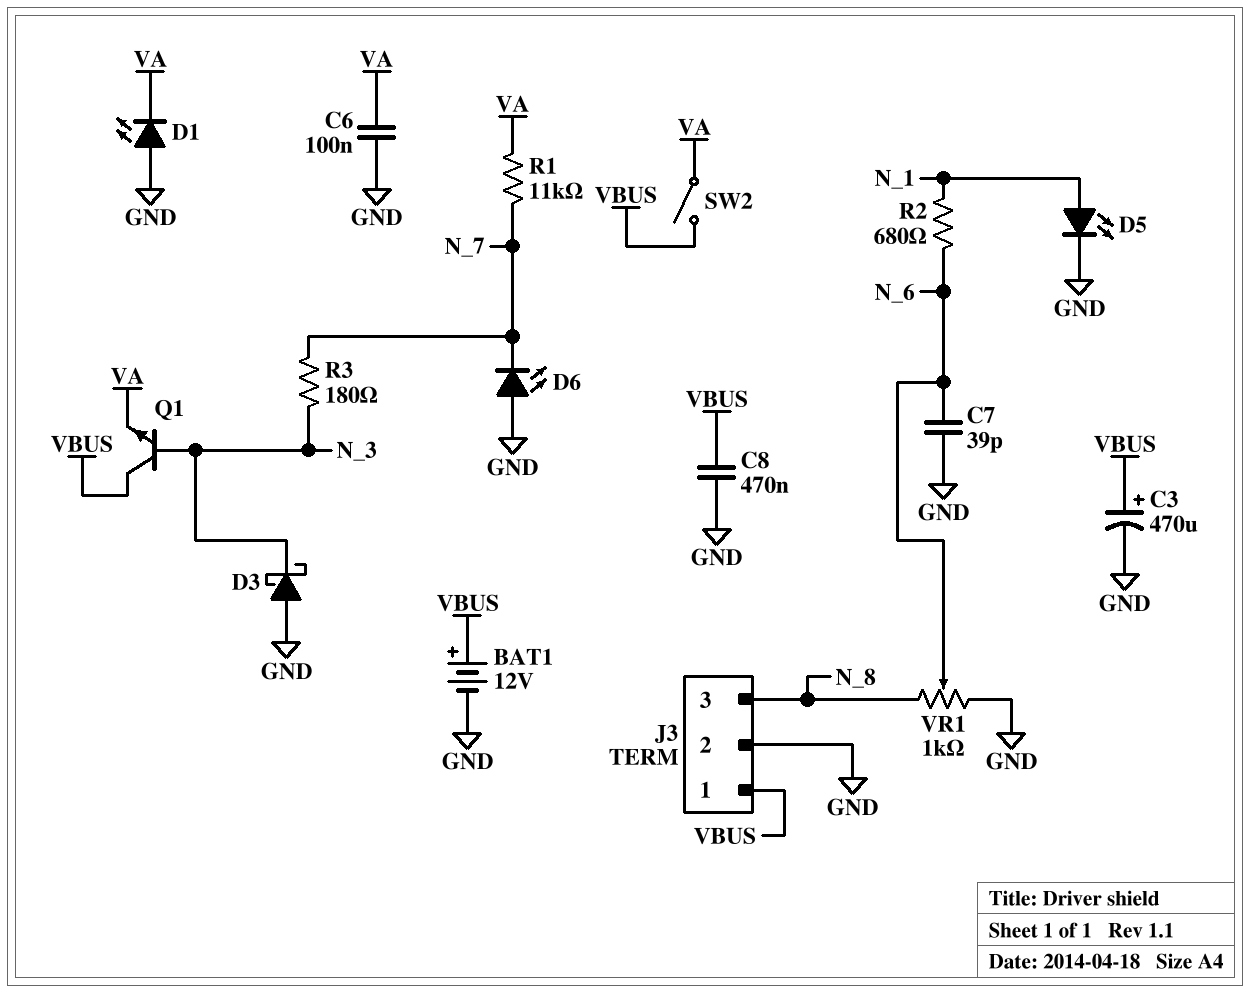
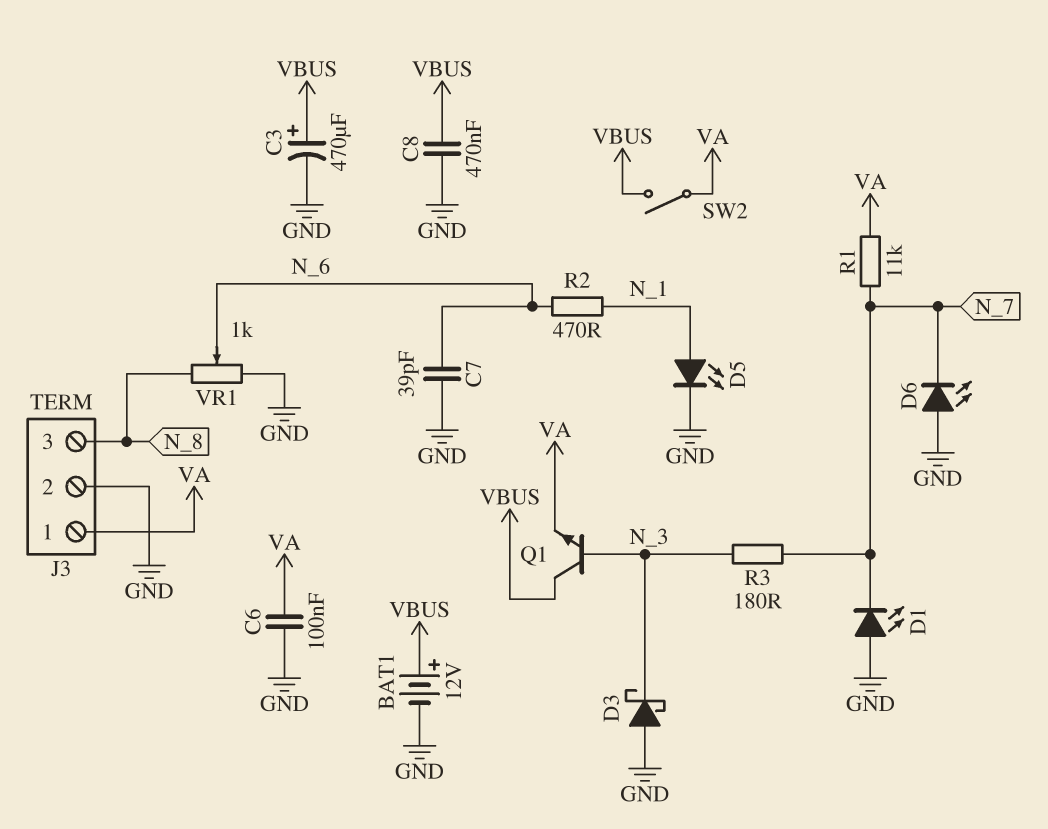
D1: LED (A GND, K VA) -> LED (A GND, K N_7)
J3 pin 1: VBUS -> VA
R2: 680 (N_1, N_6) -> 470 (N_1, N_6)

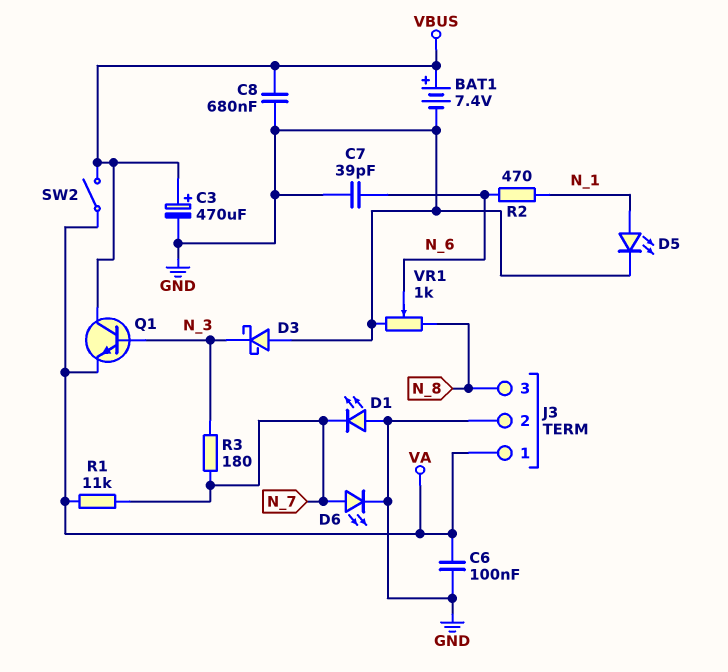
BAT1: 12V (plus VBUS, minus GND) -> 7.4V (plus VBUS, minus GND)
C8: 470nF (GND, VBUS) -> 680nF (GND, VBUS)
D6: LED (A GND, K N_7) -> LED (A N_7, K GND)

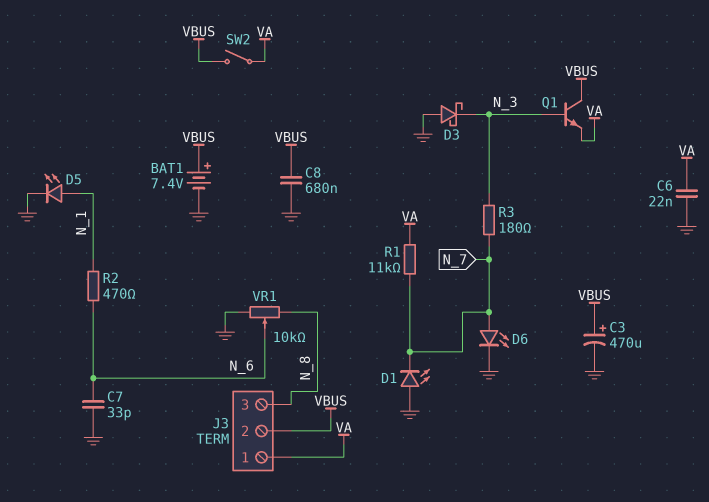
C6: 100nF (GND, VA) -> 22nF (GND, VA)
C7: 39pF (GND, N_6) -> 33pF (GND, N_6)
J3 pin 2: GND -> VBUS
VR1: 1k (GND, N_8, wiper N_6) -> 10k (GND, N_8, wiper N_6)

